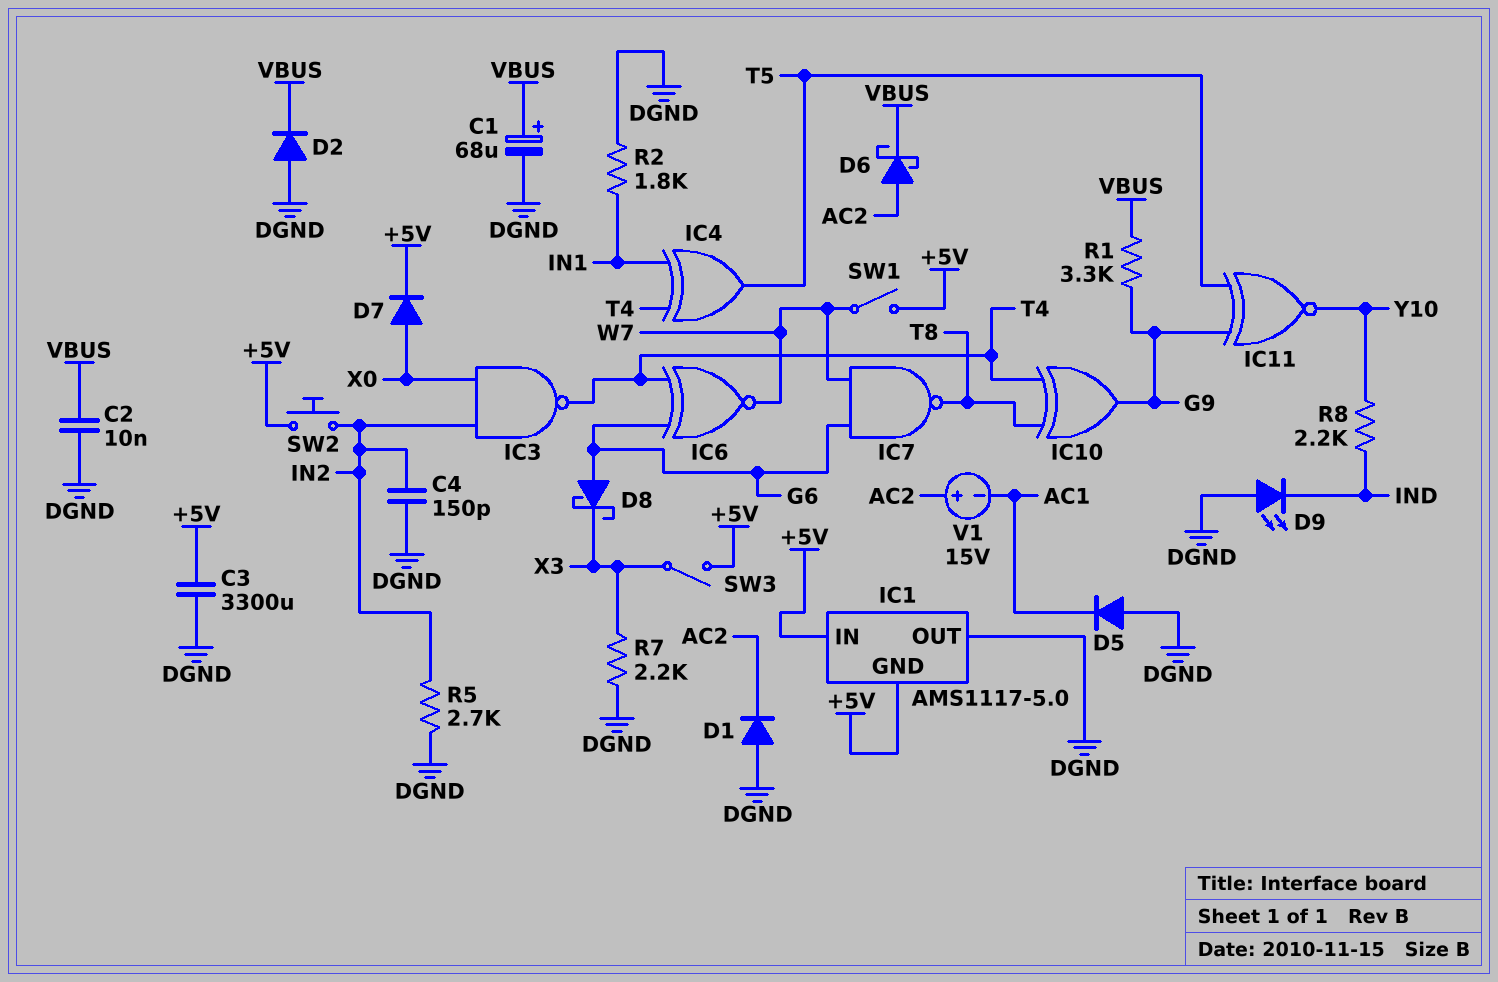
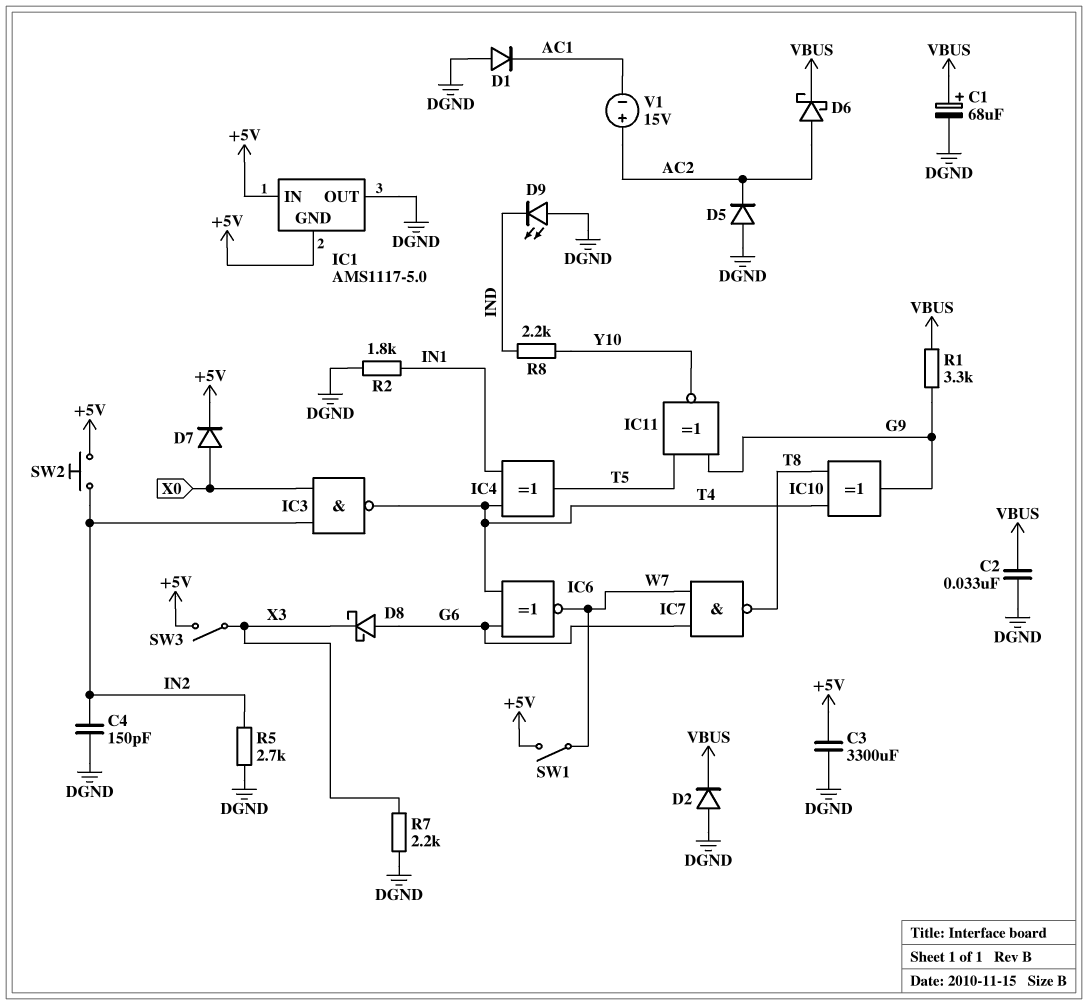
C2: 10nF (DGND, VBUS) -> 33nF (DGND, VBUS)
D1: diode (A DGND, K AC2) -> diode (A DGND, K AC1)
D5: diode (A DGND, K AC1) -> diode (A DGND, K AC2)

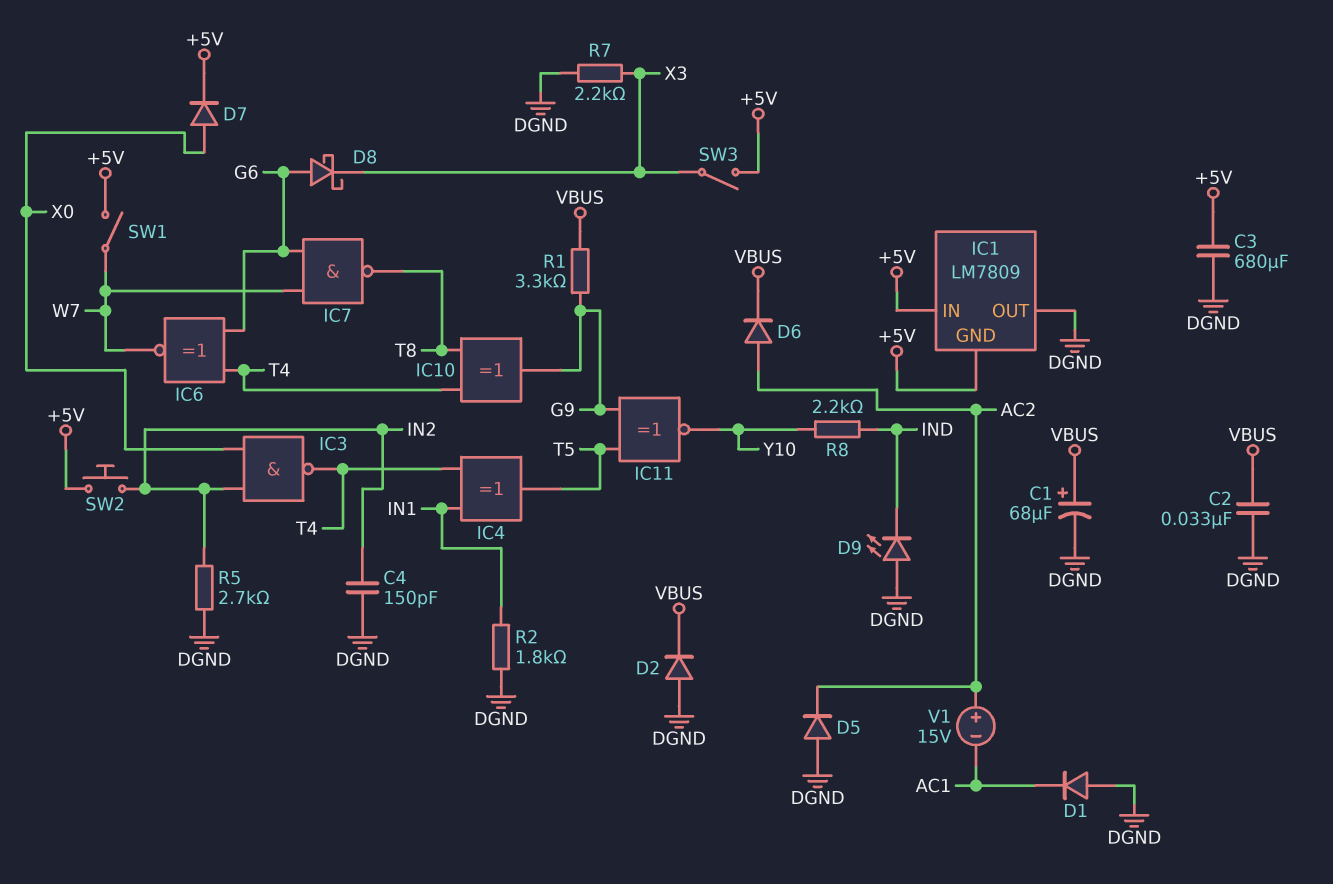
C3: 3300uF (+5V, DGND) -> 680uF (+5V, DGND)
D6: schottky (A AC2, K VBUS) -> diode (A AC2, K VBUS)
IC1: AMS1117-5.0 -> LM7809

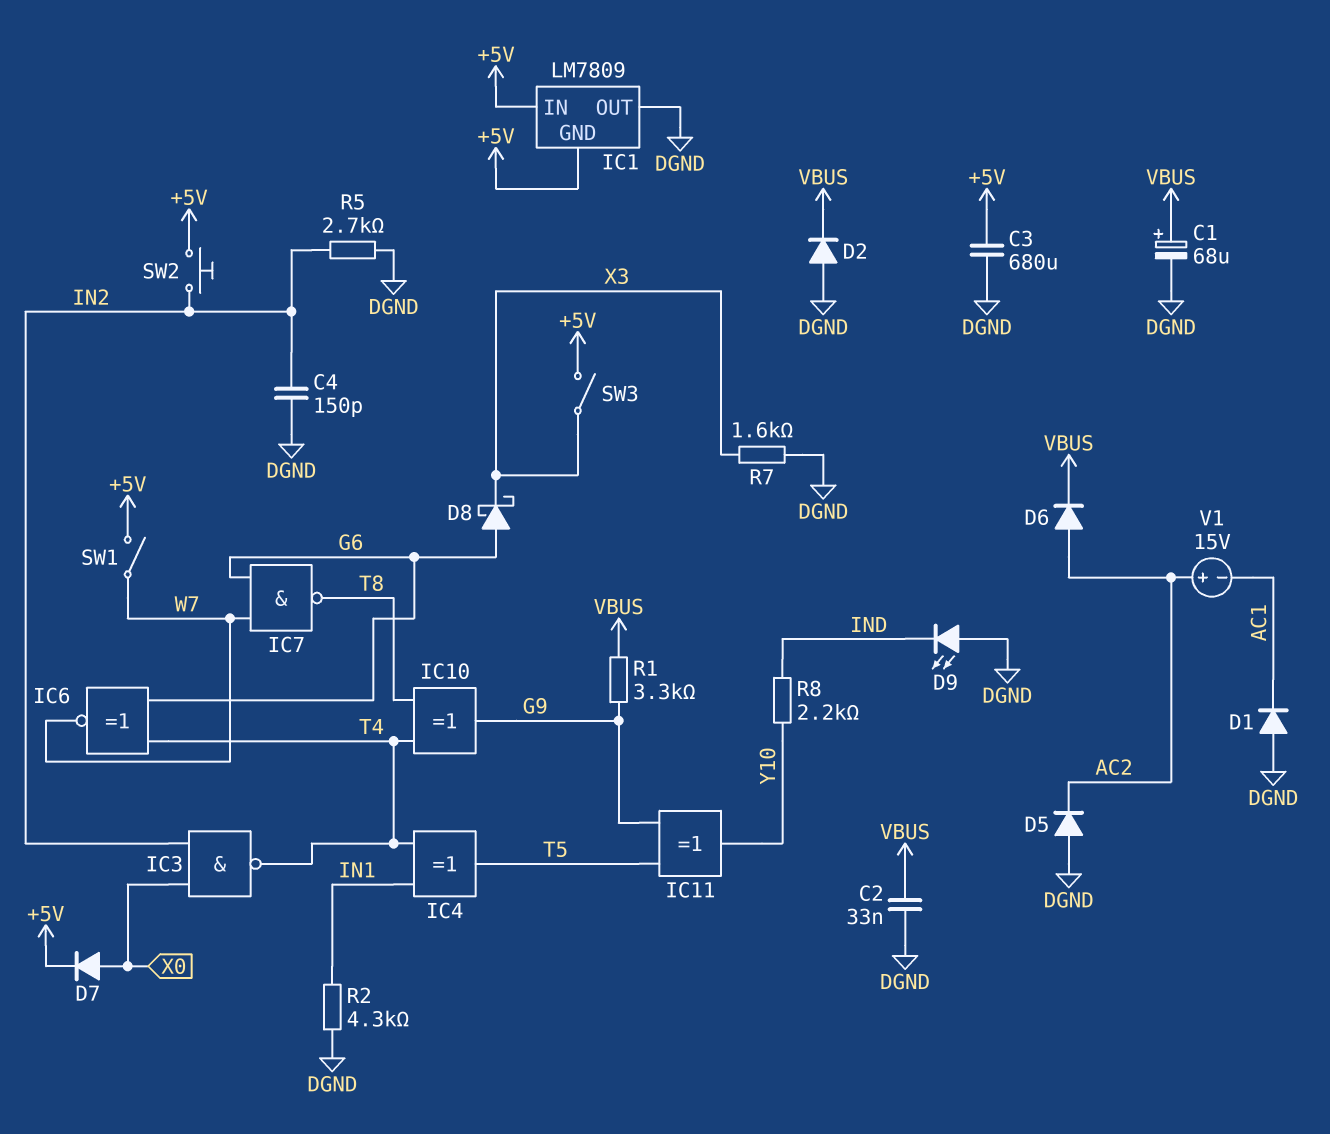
IC11: XNOR (in G9, in T5, out Y10) -> XOR (in G9, in T5, out Y10)
R2: 1.8k (DGND, IN1) -> 4.3k (DGND, IN1)
R7: 2.2k (DGND, X3) -> 1.6k (DGND, X3)

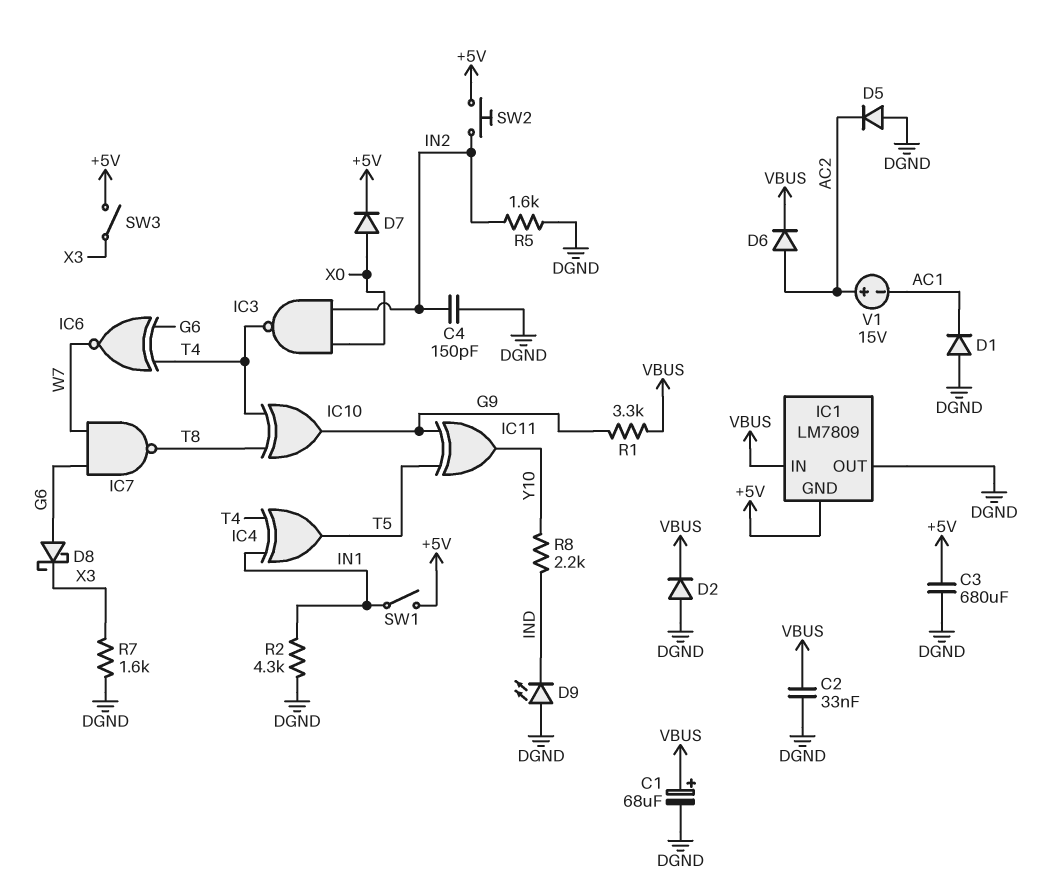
IC1 pin IN: +5V -> VBUS
R5: 2.7k (DGND, IN2) -> 1.6k (DGND, IN2)
SW1: switch (+5V, W7) -> switch (+5V, IN1)

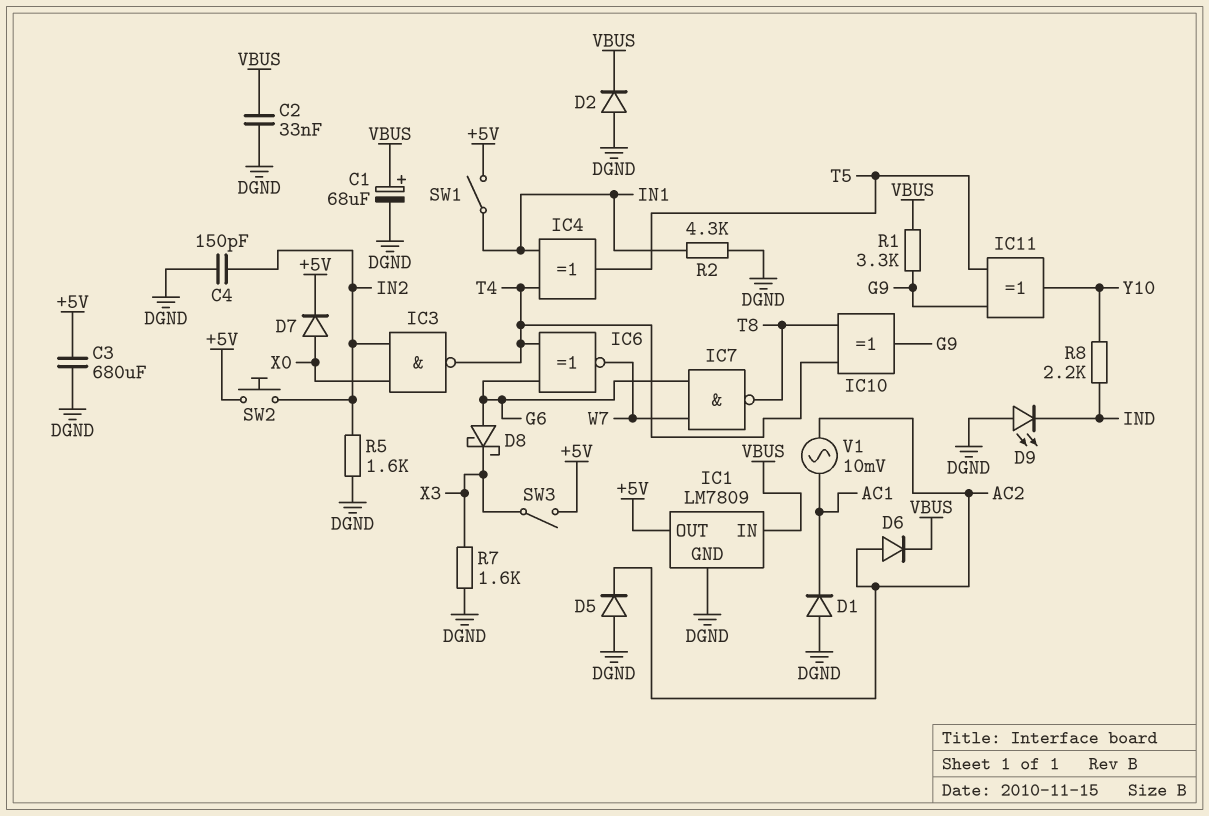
IC1 pin GND: +5V -> DGND
IC1 pin OUT: DGND -> +5V
V1: 15V (plus AC2, minus AC1) -> AC 10mV (AC1, AC2)

